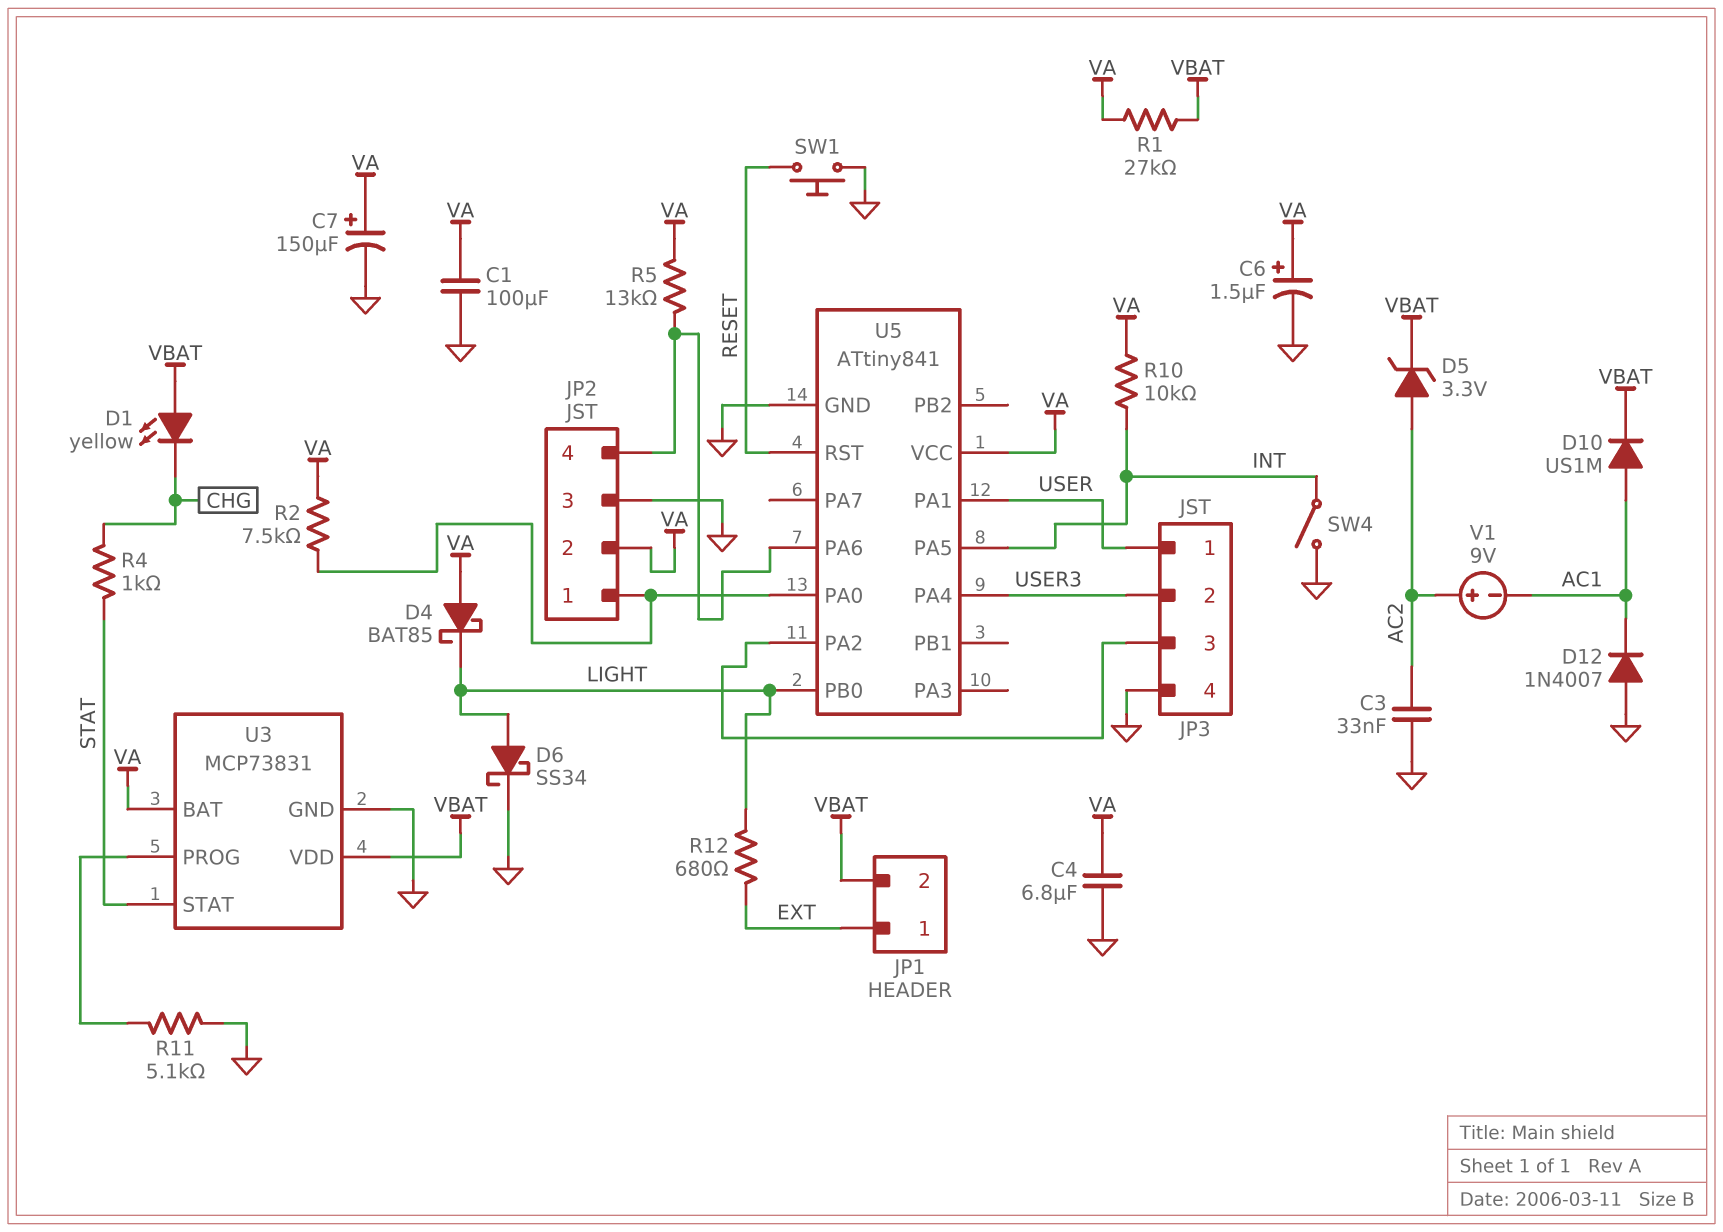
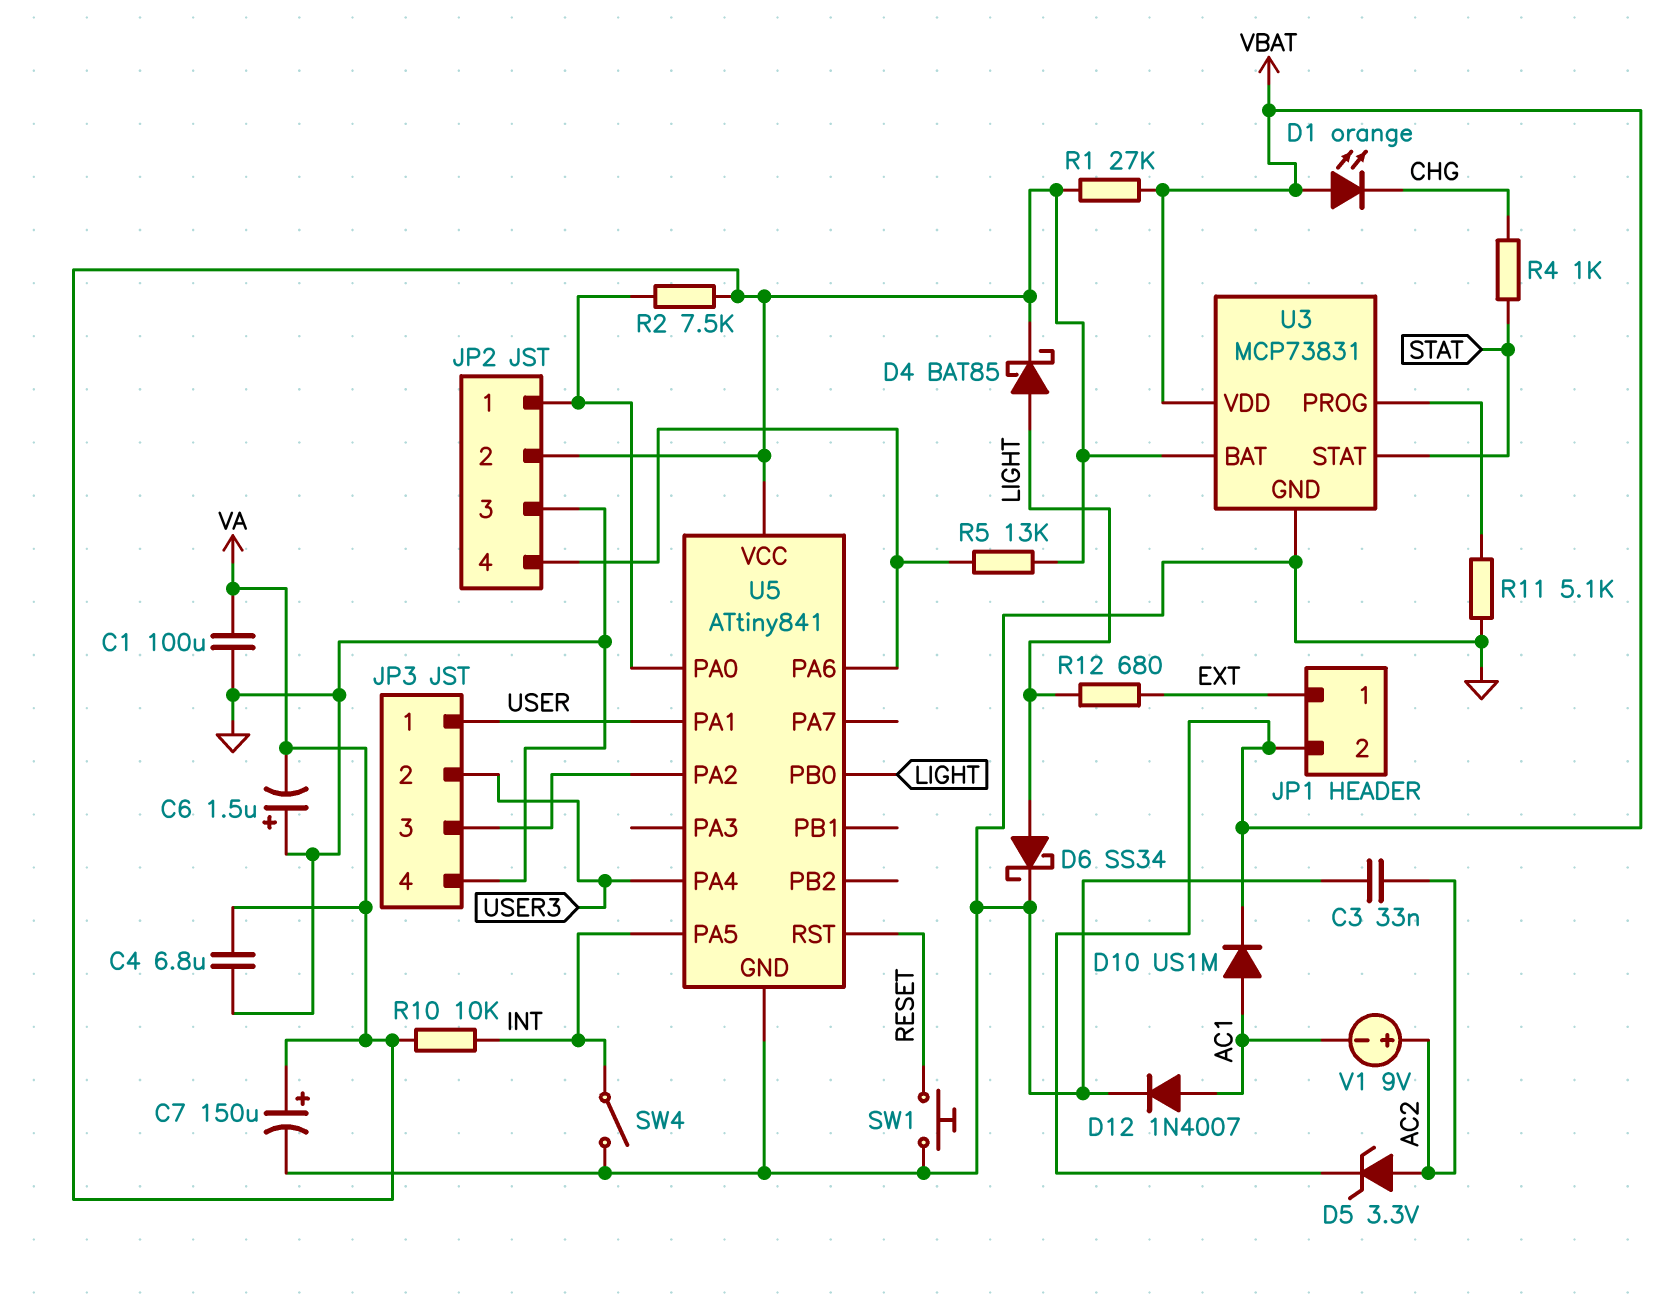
C6: 1.5uF (plus VA, minus GND) -> 1.5uF (plus GND, minus VA)
D1: LED yellow (A VBAT, K CHG) -> LED orange (A VBAT, K CHG)
D4: schottky BAT85 (A VA, K LIGHT) -> schottky BAT85 (A LIGHT, K VA)
D12: diode 1N4007 (A GND, K AC1) -> diode 1N4007 (A AC1, K GND)

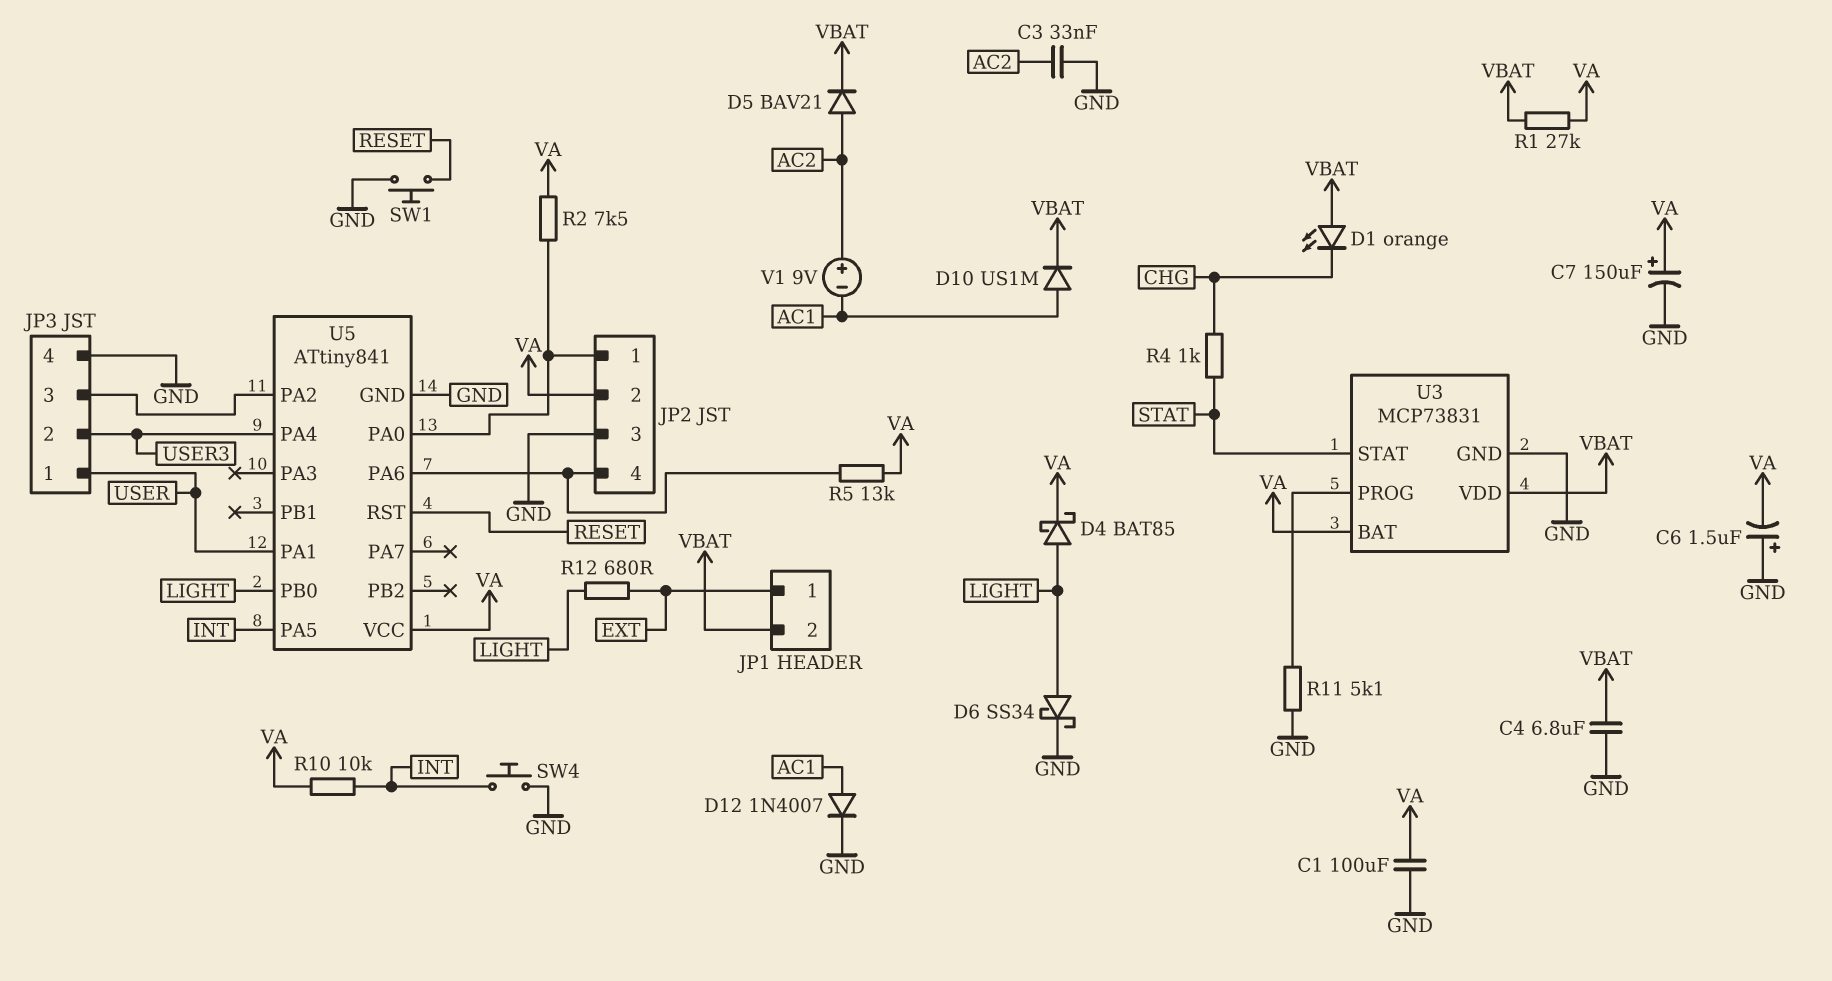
C4: 6.8uF (GND, VA) -> 6.8uF (GND, VBAT)
D5: zener 3.3V (A AC2, K VBAT) -> diode BAV21 (A AC2, K VBAT)
SW4: switch (GND, INT) -> button (GND, INT)

